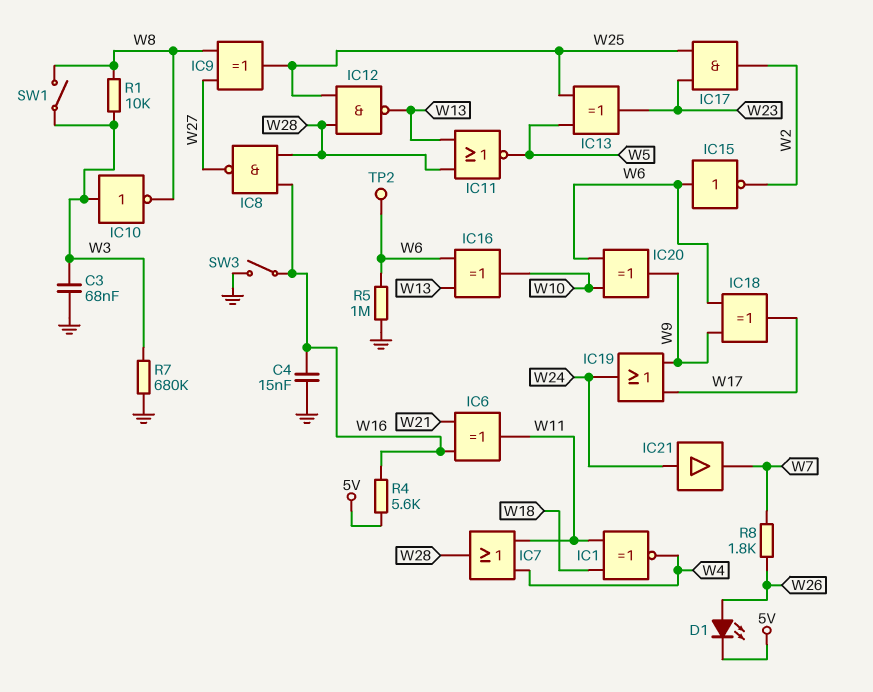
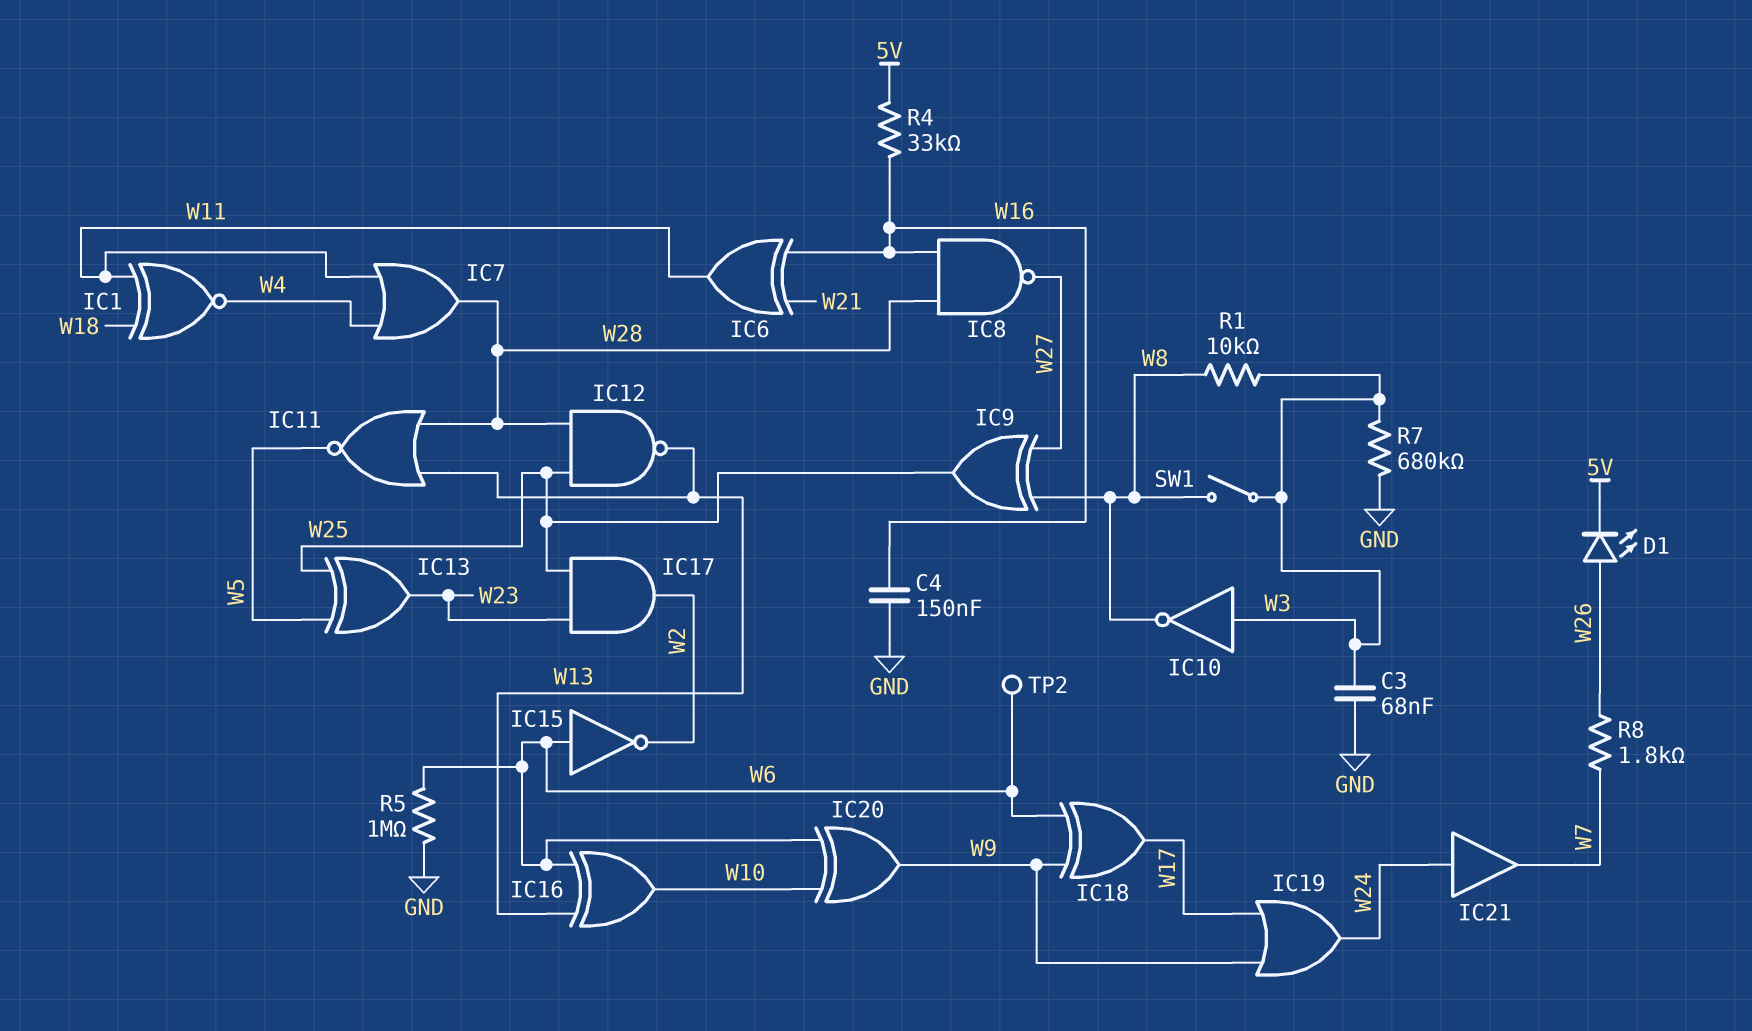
C4: 15nF (GND, W16) -> 150nF (GND, W16)
R4: 5.6k (5V, W16) -> 33k (5V, W16)
SW3: switch (GND, W16) -> none

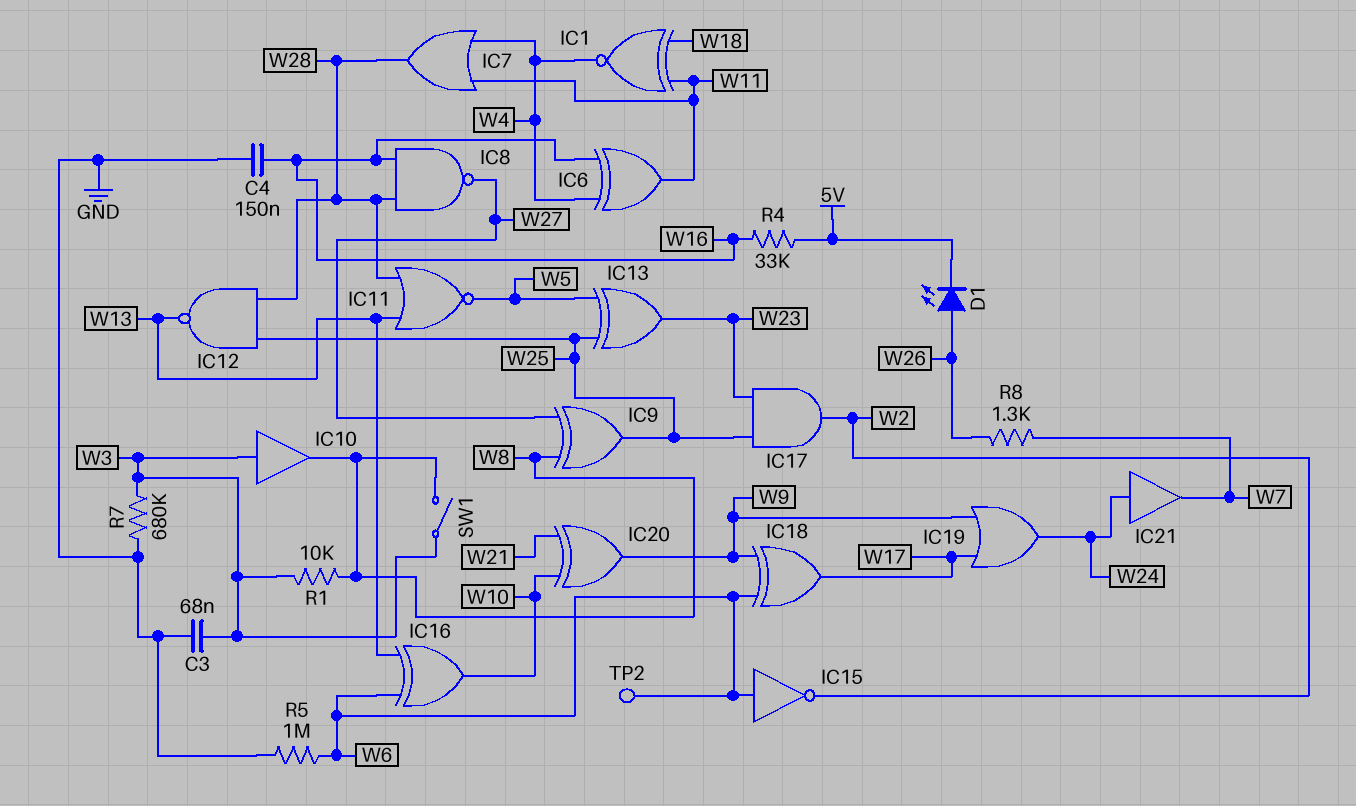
IC6: XOR (in W16, in W21, out W11) -> XOR (in W4, in W16, out W11)
IC10: NOT (in W3, out W8) -> buffer (in W3, out W8)
IC20: XOR (in W6, in W10, out W9) -> XOR (in W10, in W21, out W9)
R8: 1.8k (W7, W26) -> 1.3k (W7, W26)

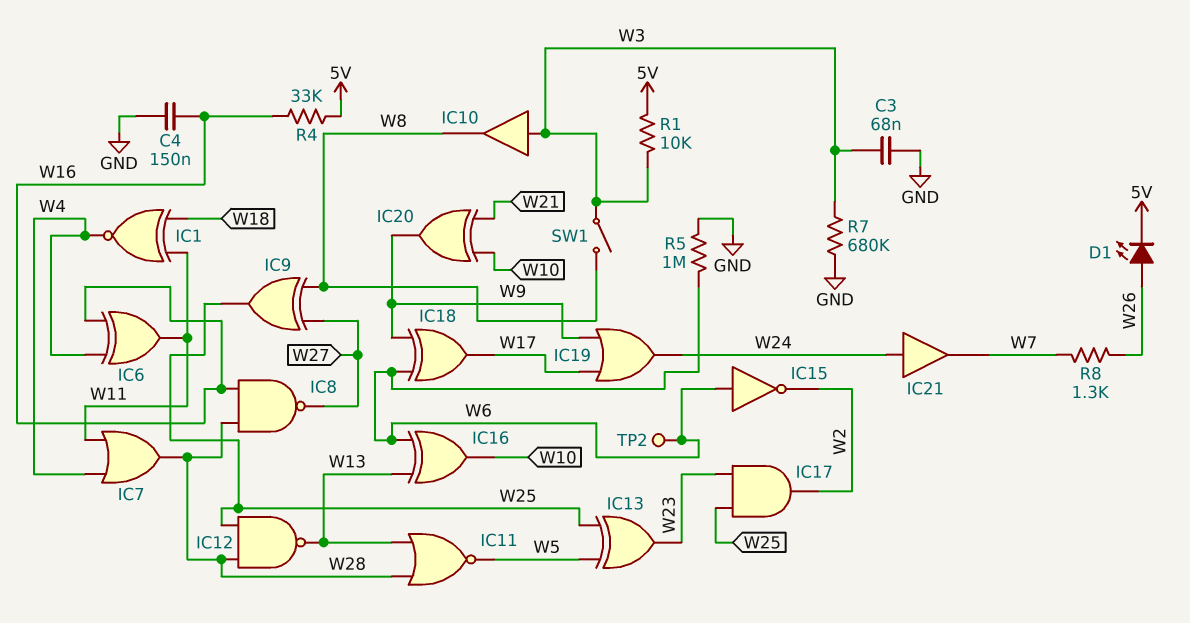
R1: 10k (W3, W8) -> 10k (5V, W3)

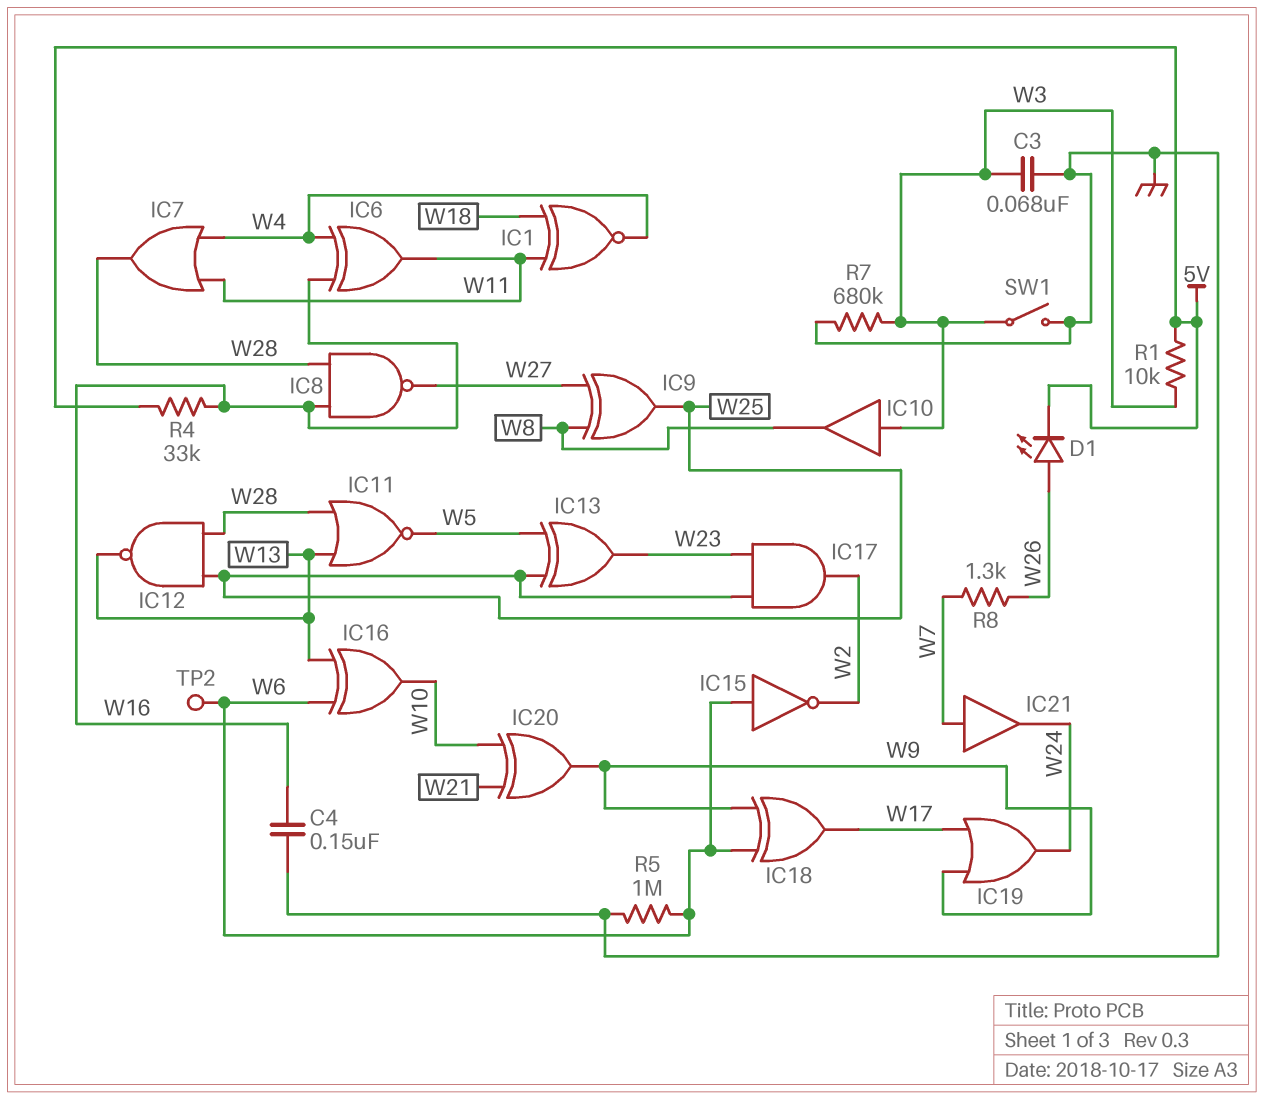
IC21: buffer (in W24, out W7) -> buffer (in W7, out W24)
SW1: switch (W3, W8) -> switch (GND, W3)

